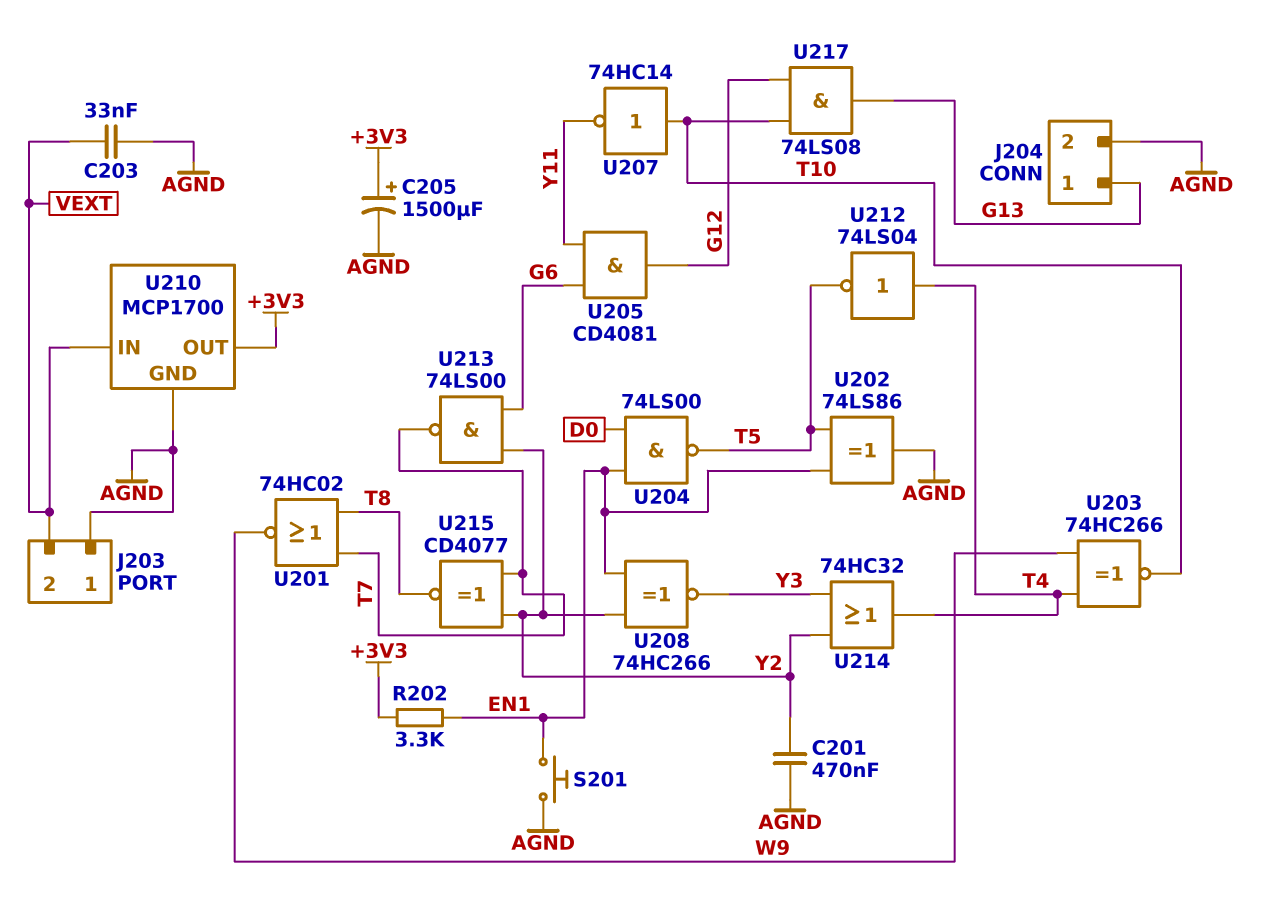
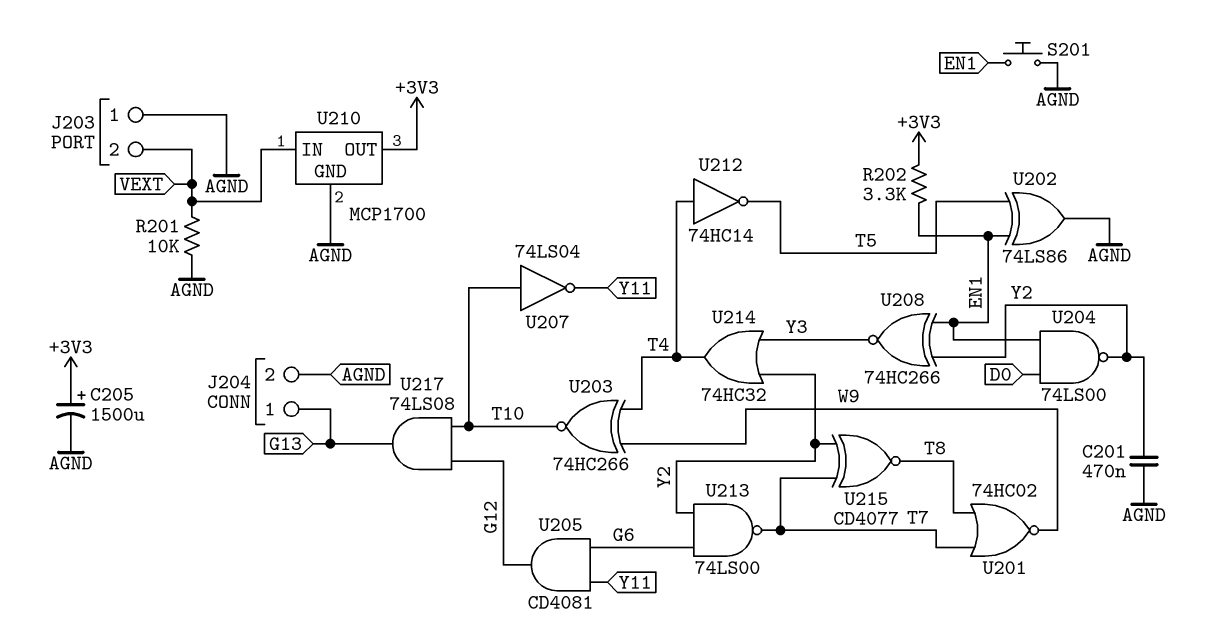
C203: 33nF (AGND, VEXT) -> none
R201: none -> 10k (AGND, VEXT)
U204: NAND 74LS00 (in D0, in EN1, out T5) -> NAND 74LS00 (in D0, in EN1, out Y2)
U207: NOT 74HC14 (in T10, out Y11) -> NOT 74LS04 (in T10, out Y11)
U212: NOT 74LS04 (in T4, out T5) -> NOT 74HC14 (in T4, out T5)

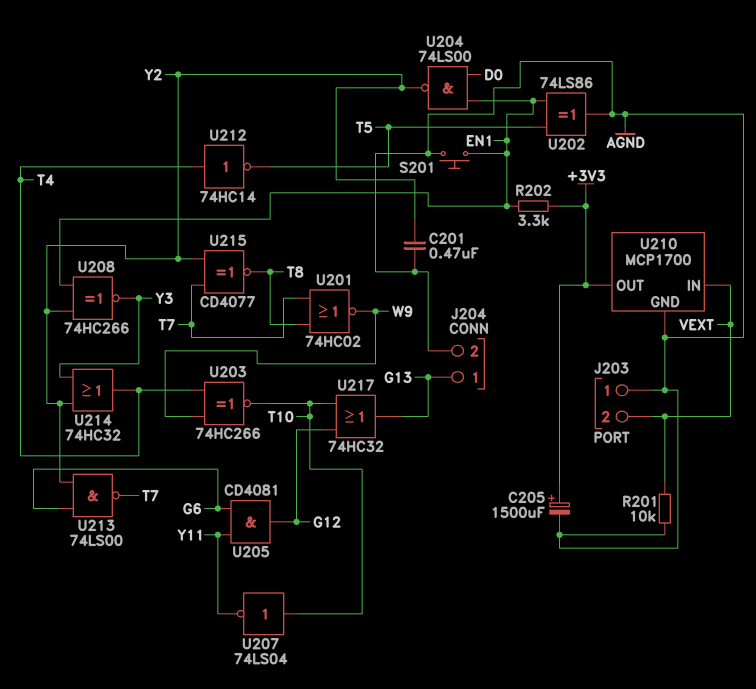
U217: AND 74LS08 (in G12, in T10, out G13) -> OR 74HC32 (in G12, in T10, out G13)

